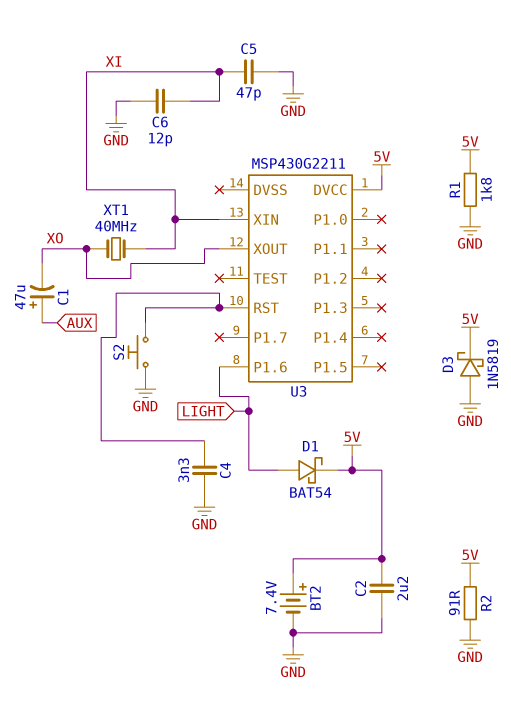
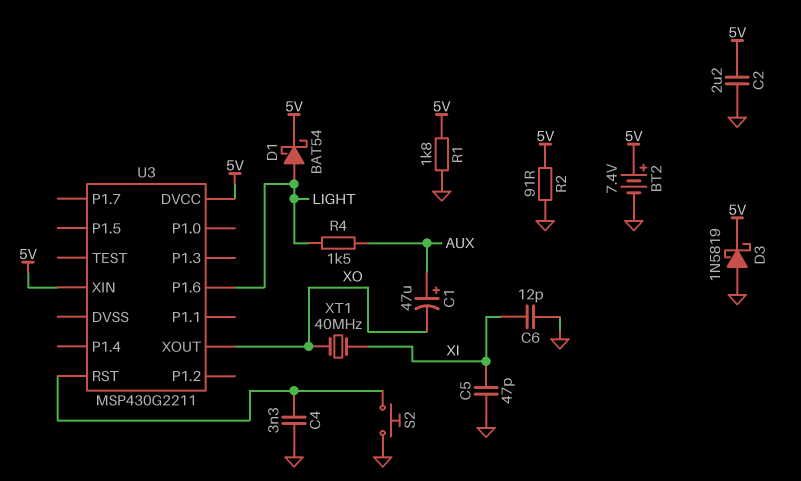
R4: none -> 1.5k (AUX, LIGHT)
U3 pin XIN: XI -> 5V

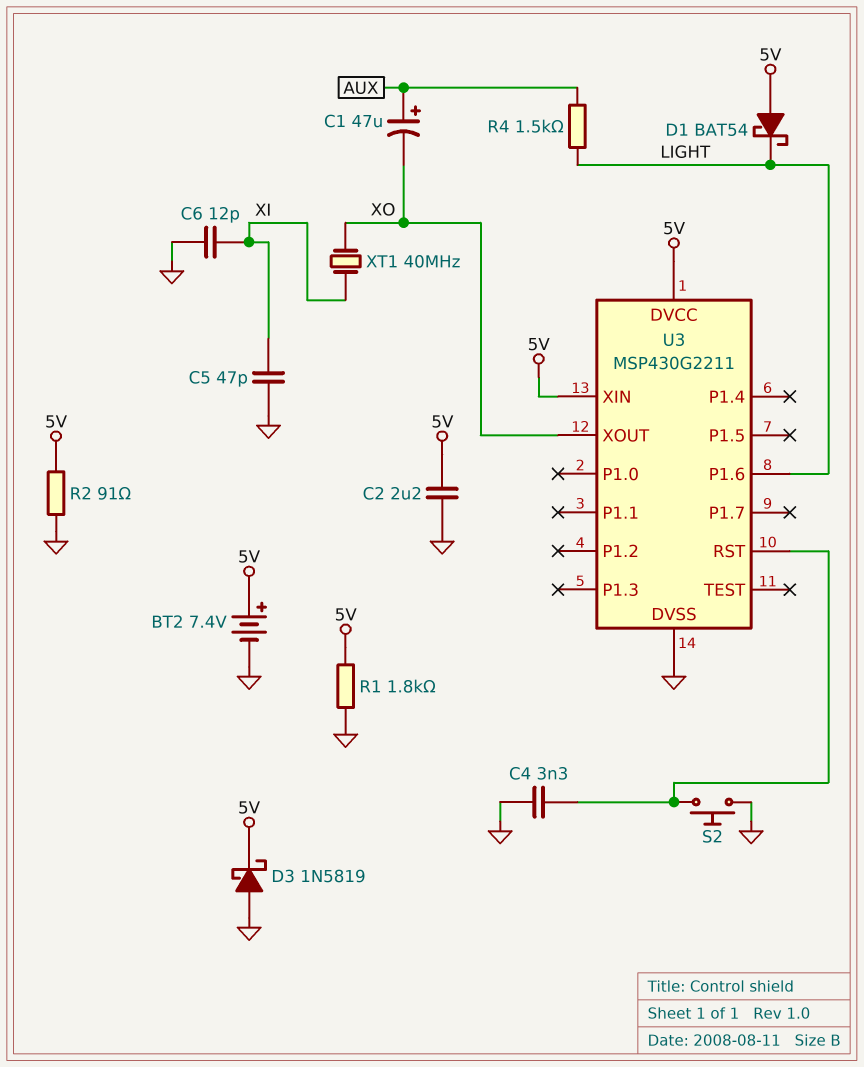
D1: schottky BAT54 (A LIGHT, K 5V) -> schottky BAT54 (A 5V, K LIGHT)
U3 pin DVSS: none -> GND

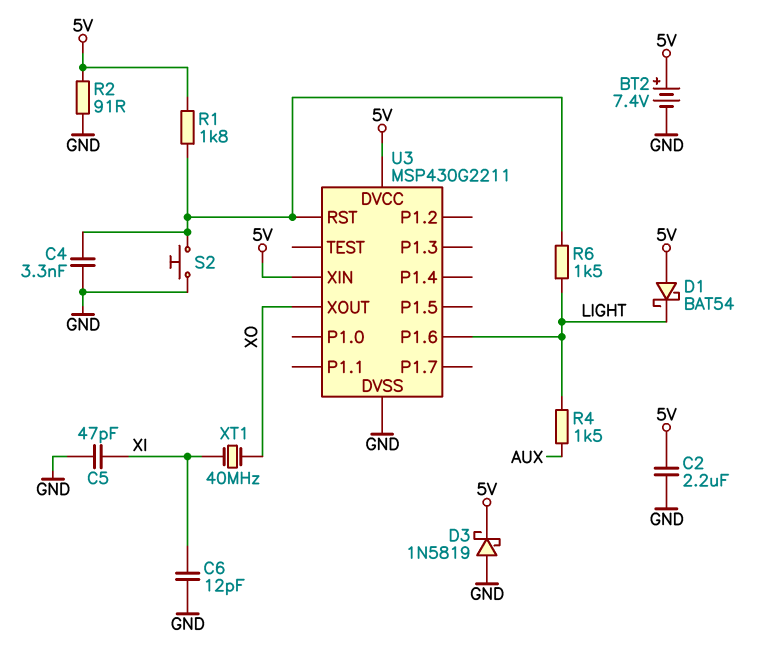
C1: 47uF (plus AUX, minus XO) -> none
R1: 1.8k (5V, GND) -> 1.8k (5V, U3/RST)
R6: none -> 1.5k (LIGHT, U3/RST)

